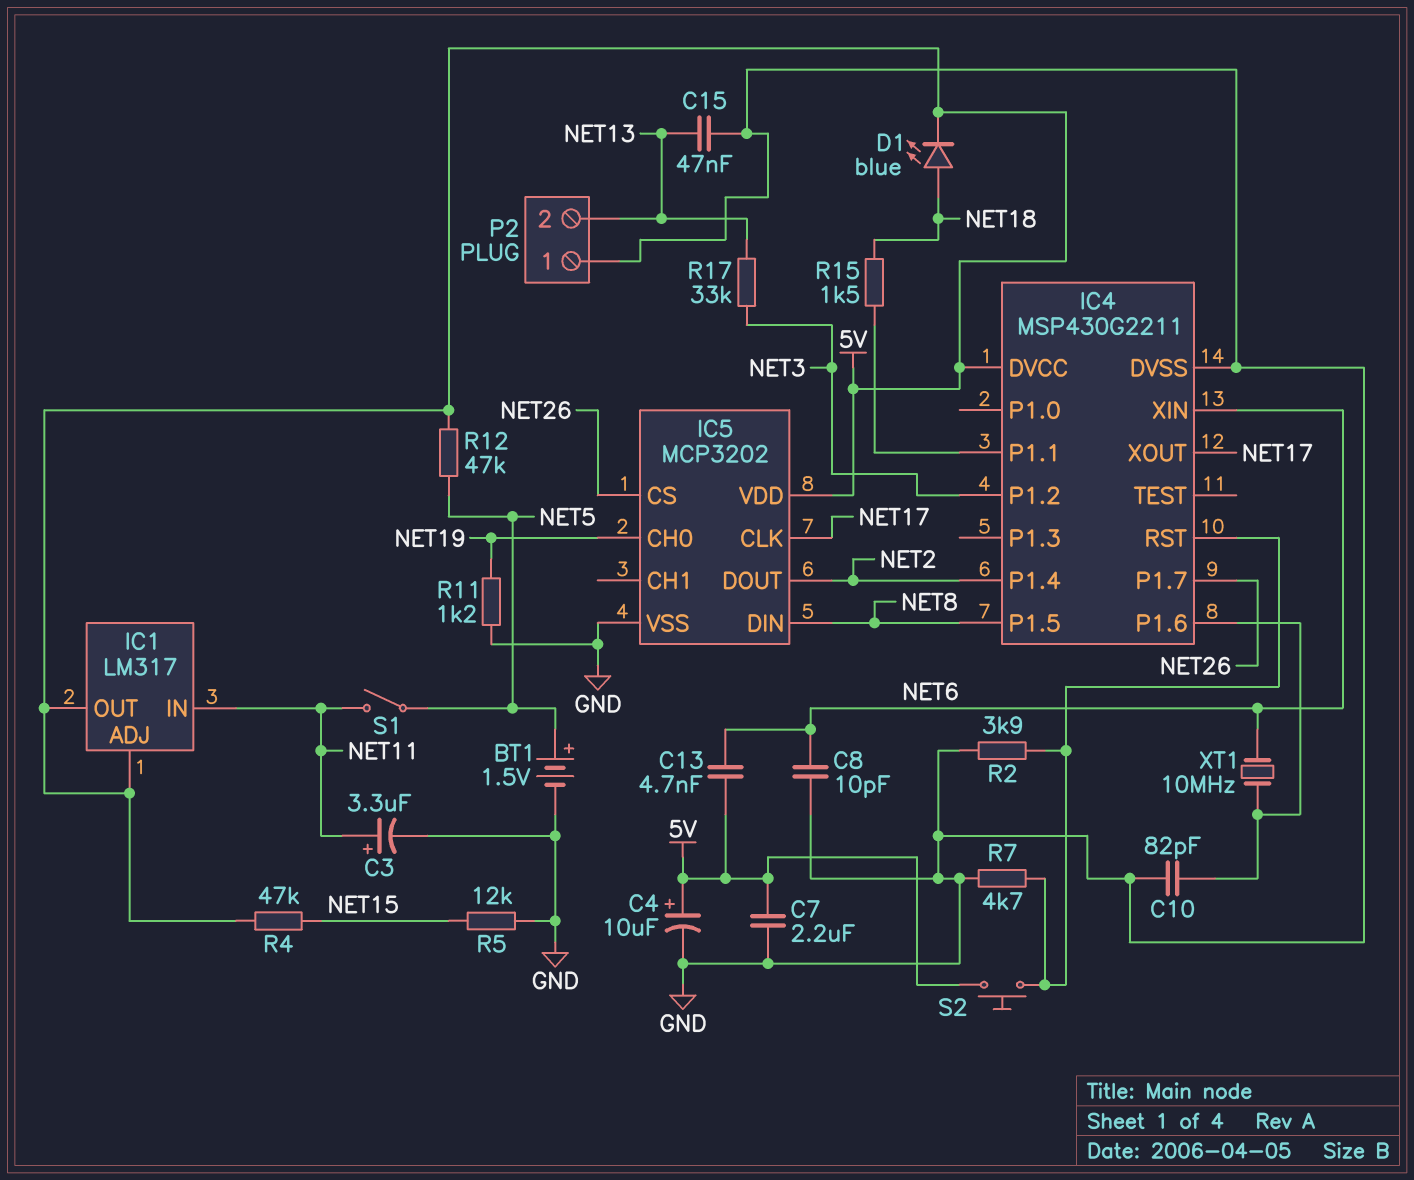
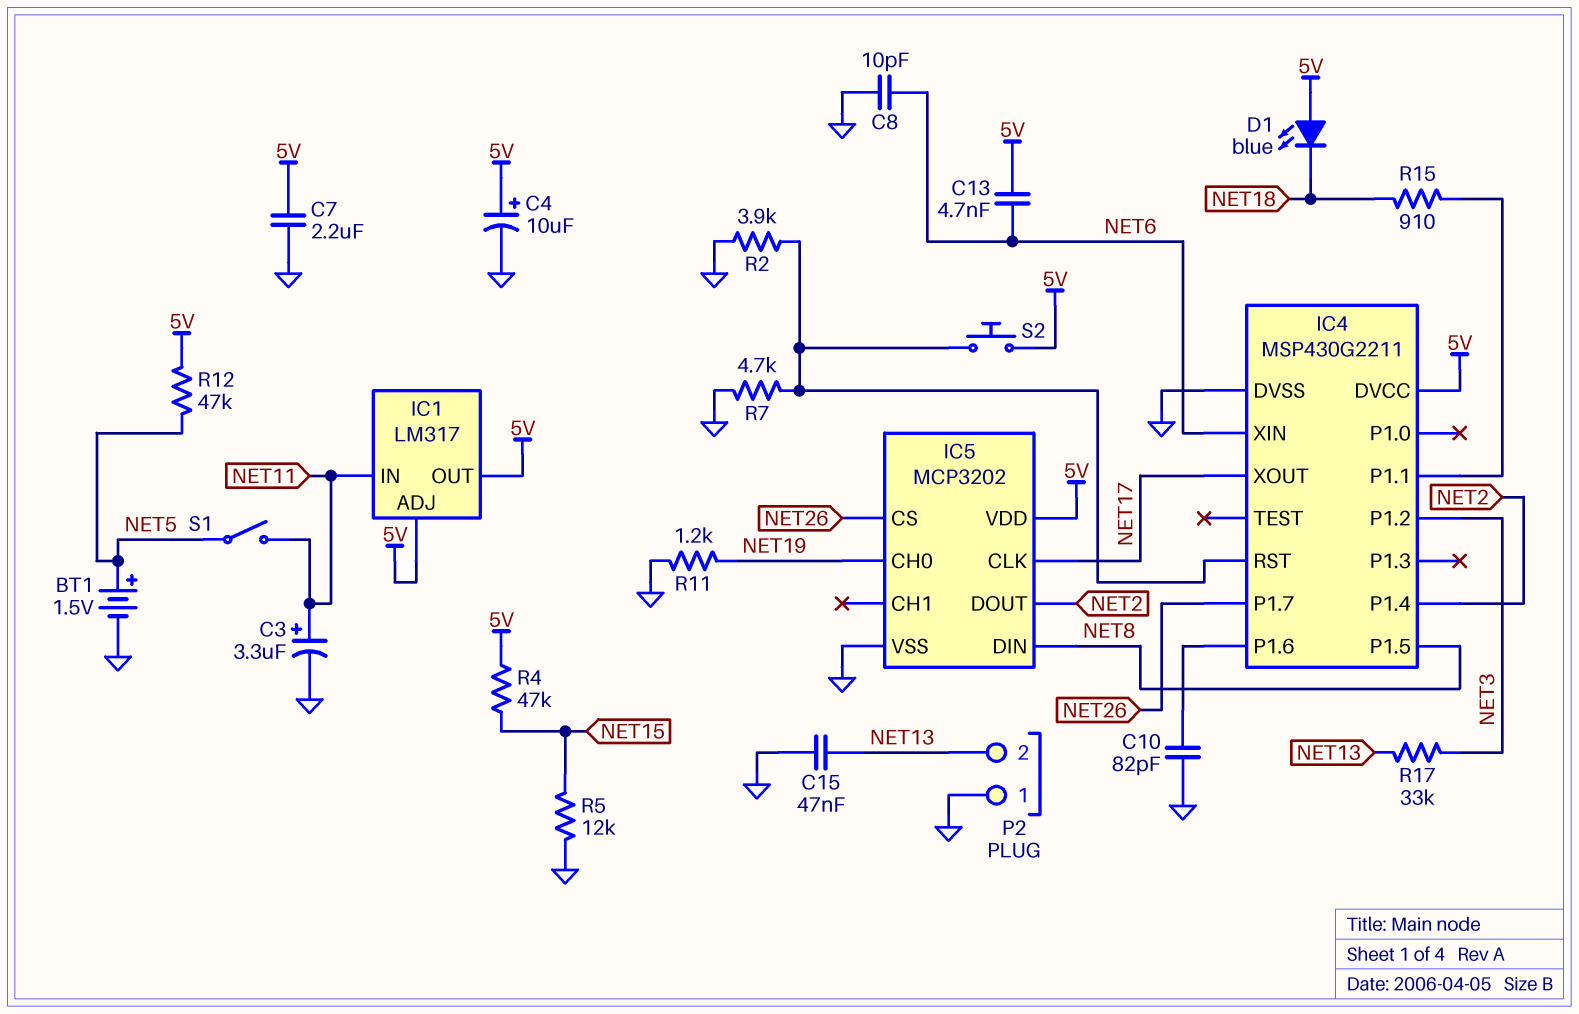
D1: LED blue (A NET18, K 5V) -> LED blue (A 5V, K NET18)
R15: 1.5k (IC4/P1.1, NET18) -> 910 (IC4/P1.1, NET18)
XT1: 10MHz (IC4/P1.6, NET6) -> none

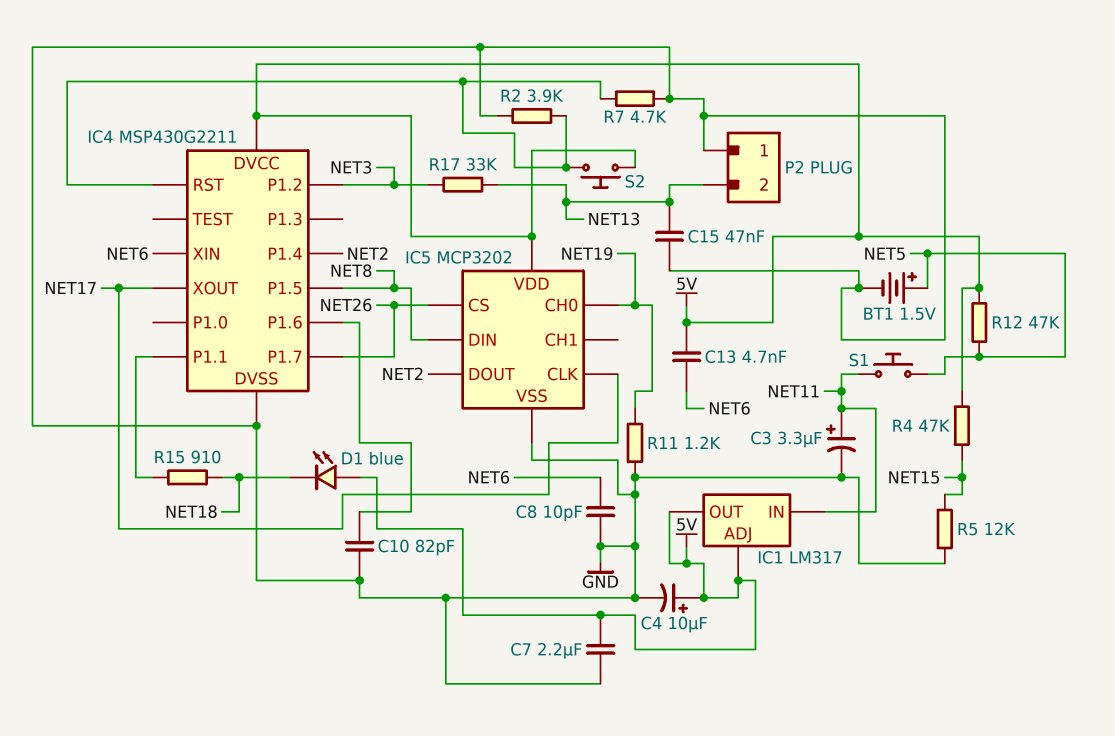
S1: switch (NET5, NET11) -> button (NET5, NET11)

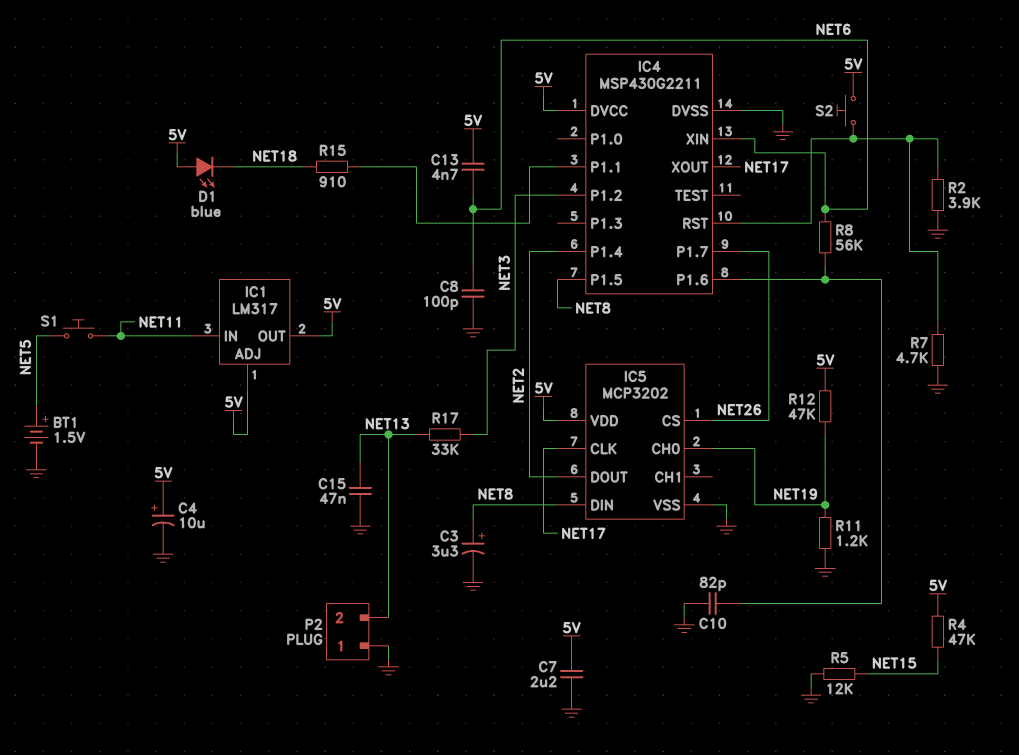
C3: 3.3uF (plus NET11, minus GND) -> 3.3uF (plus NET8, minus GND)
C8: 10pF (GND, NET6) -> 100pF (GND, NET6)
R8: none -> 56k (IC4/P1.6, NET6)
R12: 47k (5V, NET5) -> 47k (5V, NET19)

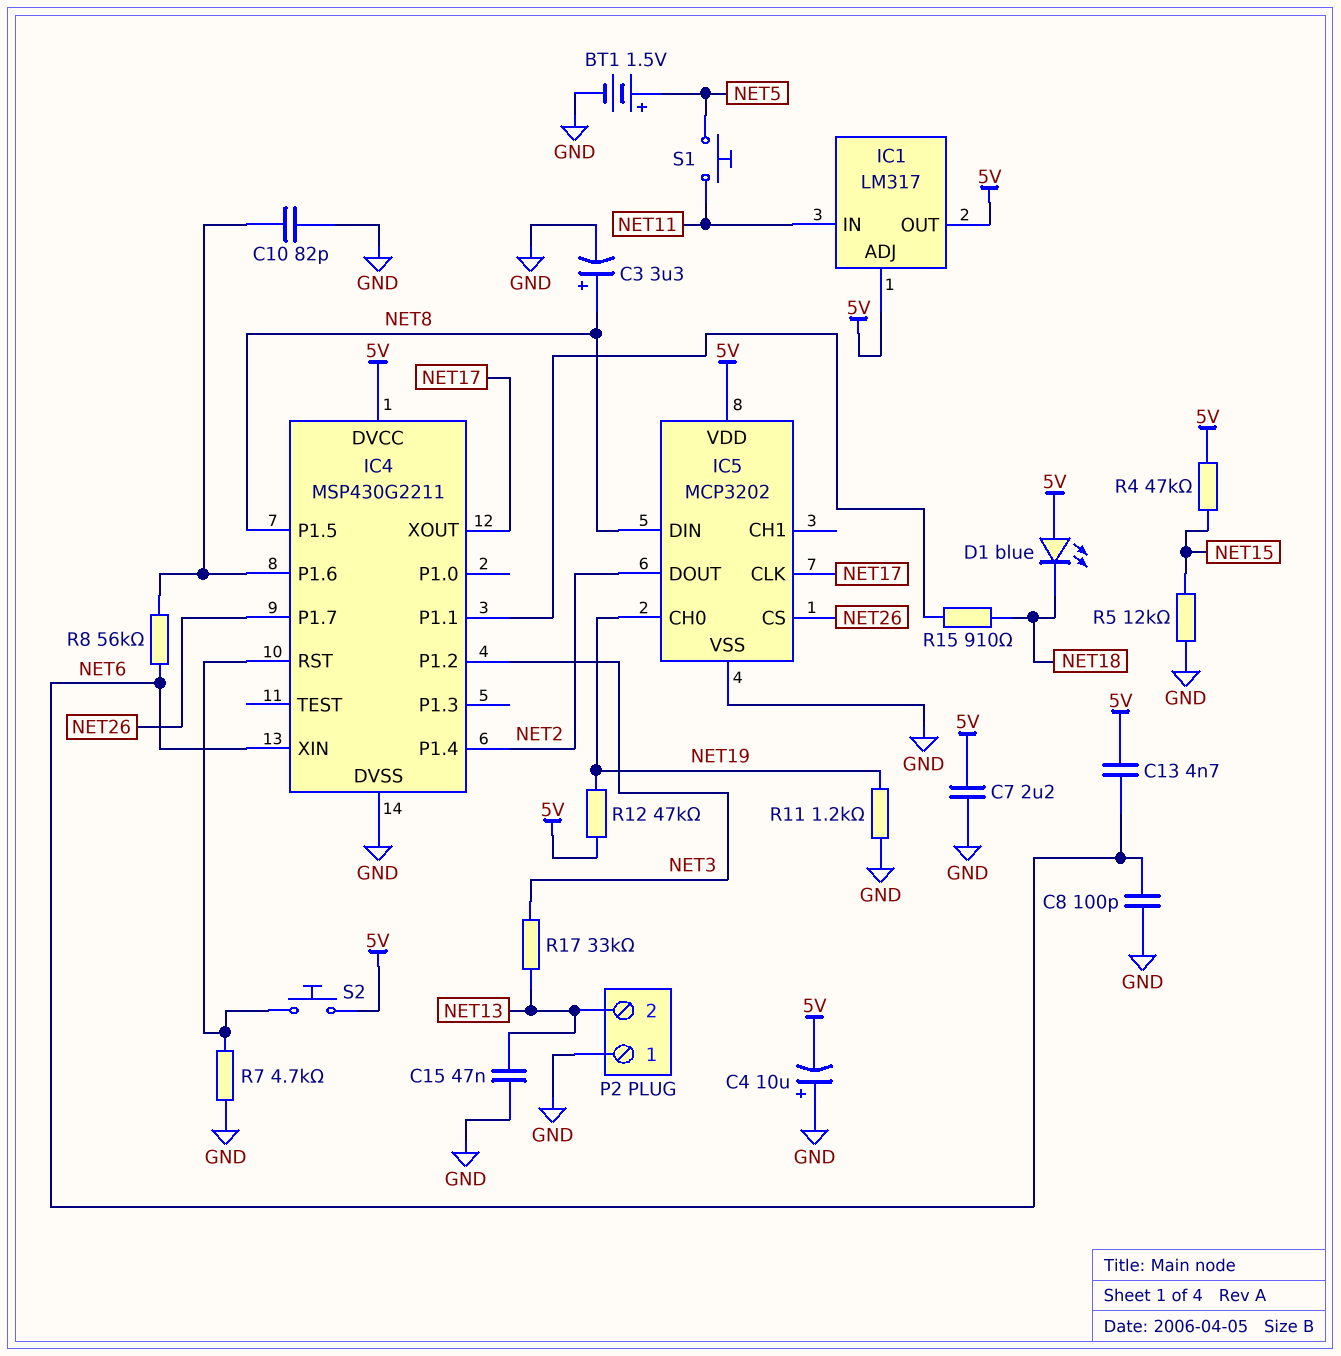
C4: 10uF (plus 5V, minus GND) -> 10uF (plus GND, minus 5V)
R2: 3.9k (GND, IC4/RST) -> none

